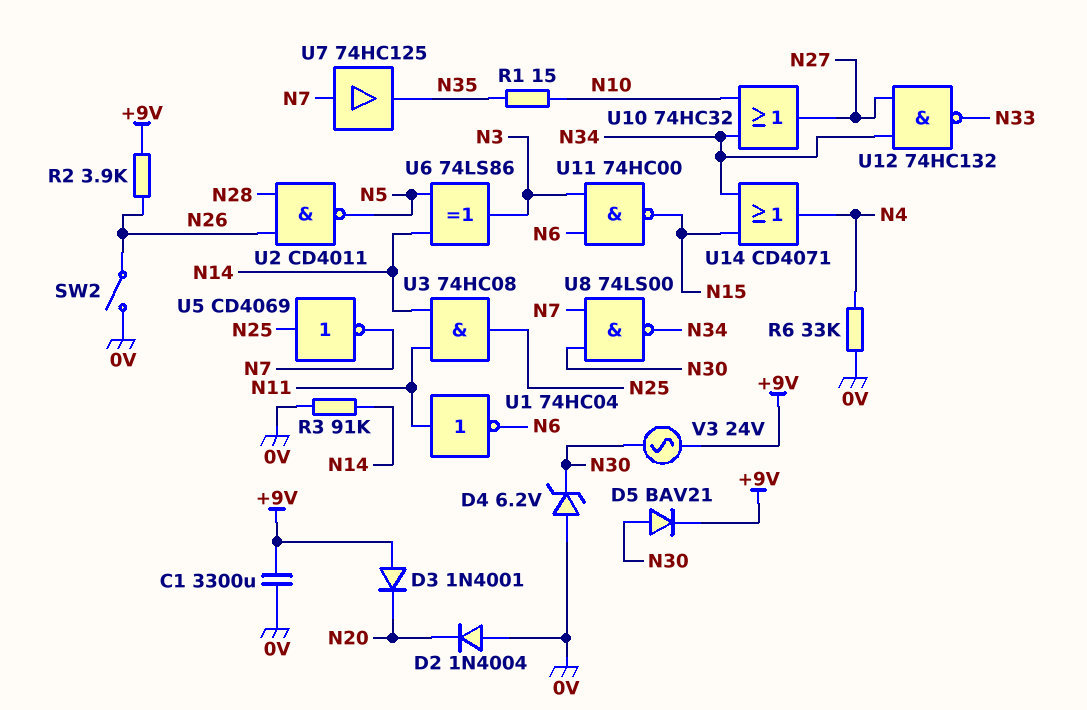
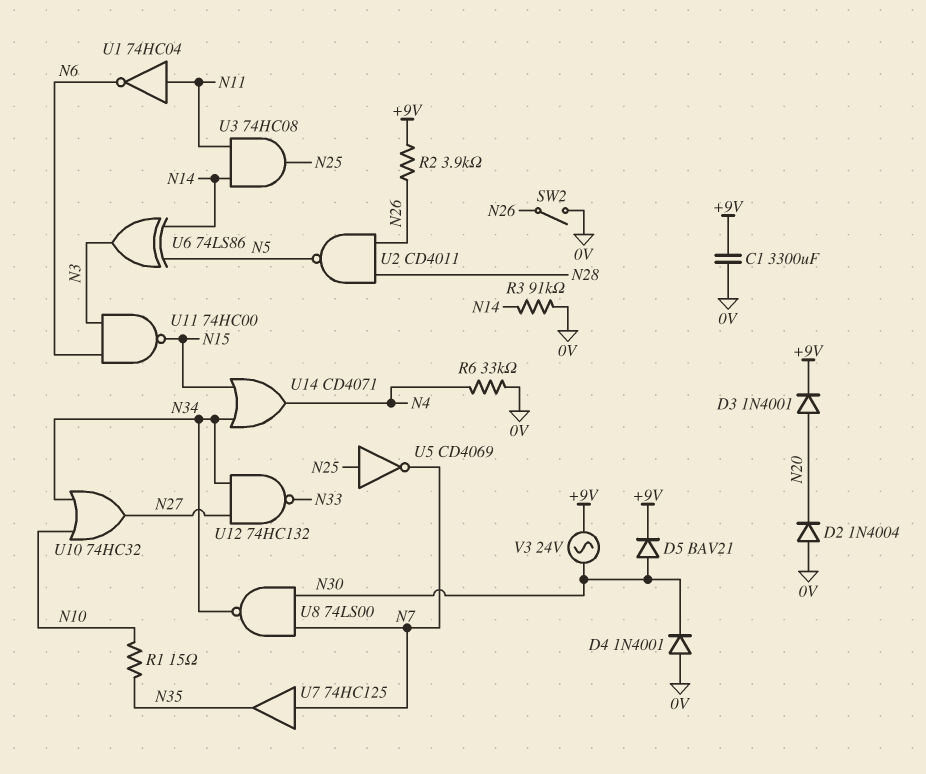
D3: diode 1N4001 (A +9V, K N20) -> diode 1N4001 (A N20, K +9V)
D4: zener 6.2V (A 0V, K N30) -> diode 1N4001 (A 0V, K N30)

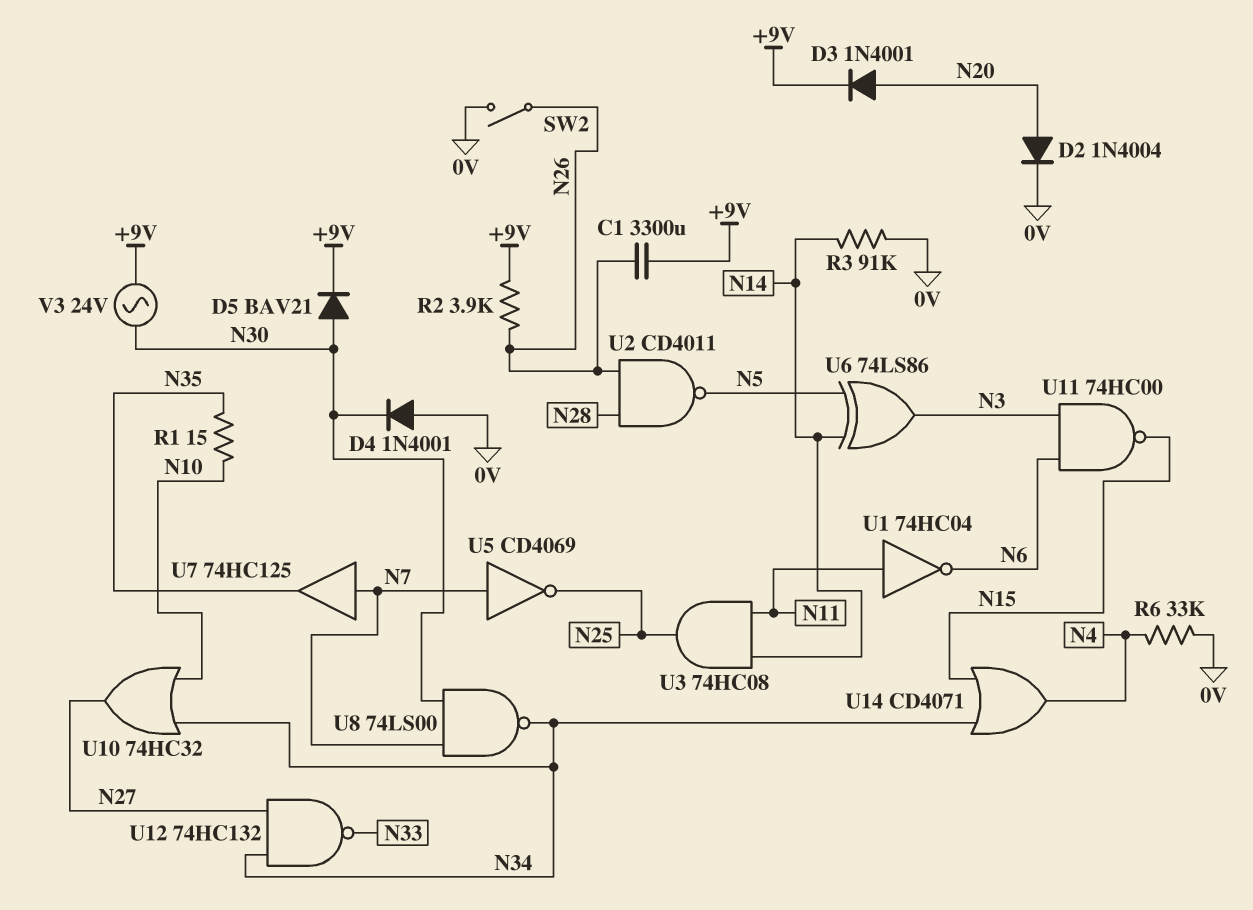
C1: 3300uF (+9V, 0V) -> 3300uF (+9V, N26)
D2: diode 1N4004 (A 0V, K N20) -> diode 1N4004 (A N20, K 0V)
U5: NOT CD4069 (in N25, out N7) -> NOT CD4069 (in N7, out N25)

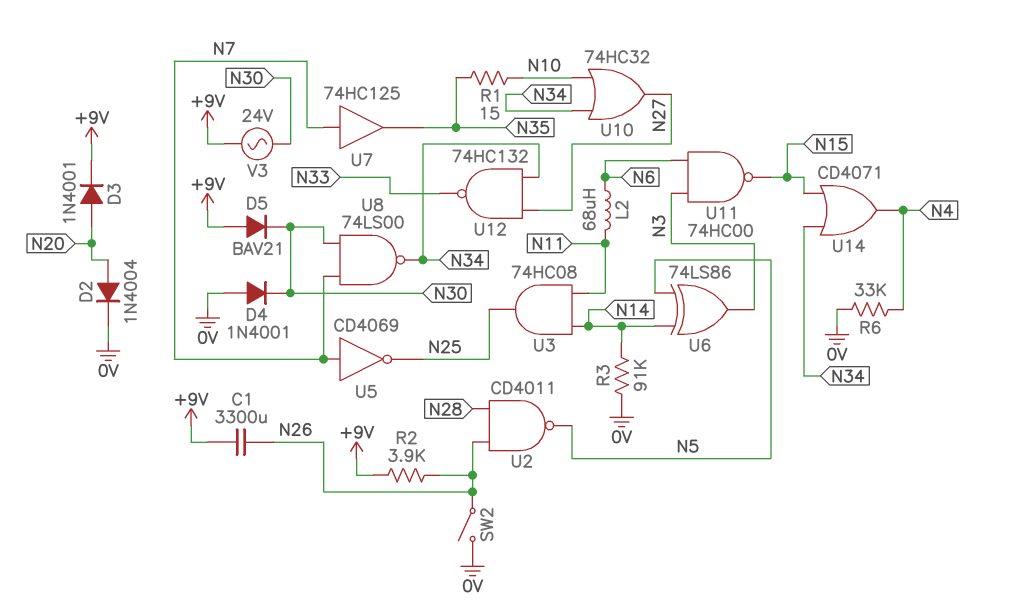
D5: diode BAV21 (A N30, K +9V) -> diode BAV21 (A +9V, K N30)
L2: none -> 68uH (N6, N11)
U1: NOT 74HC04 (in N11, out N6) -> none

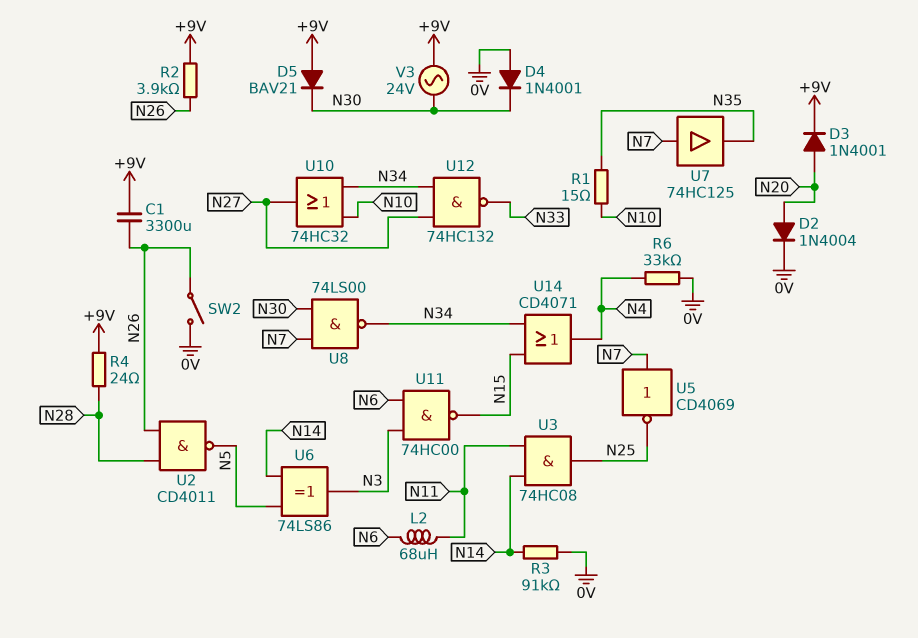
R4: none -> 24 (+9V, N28)

